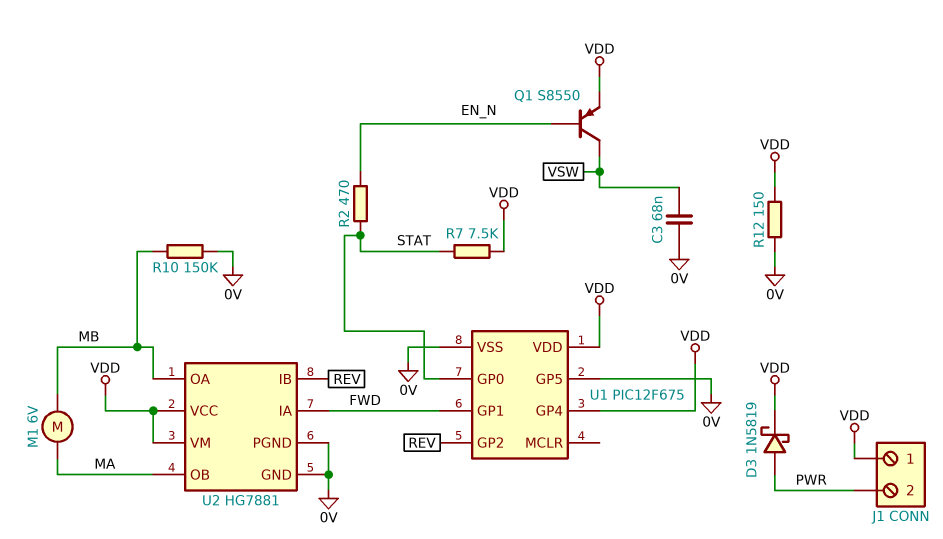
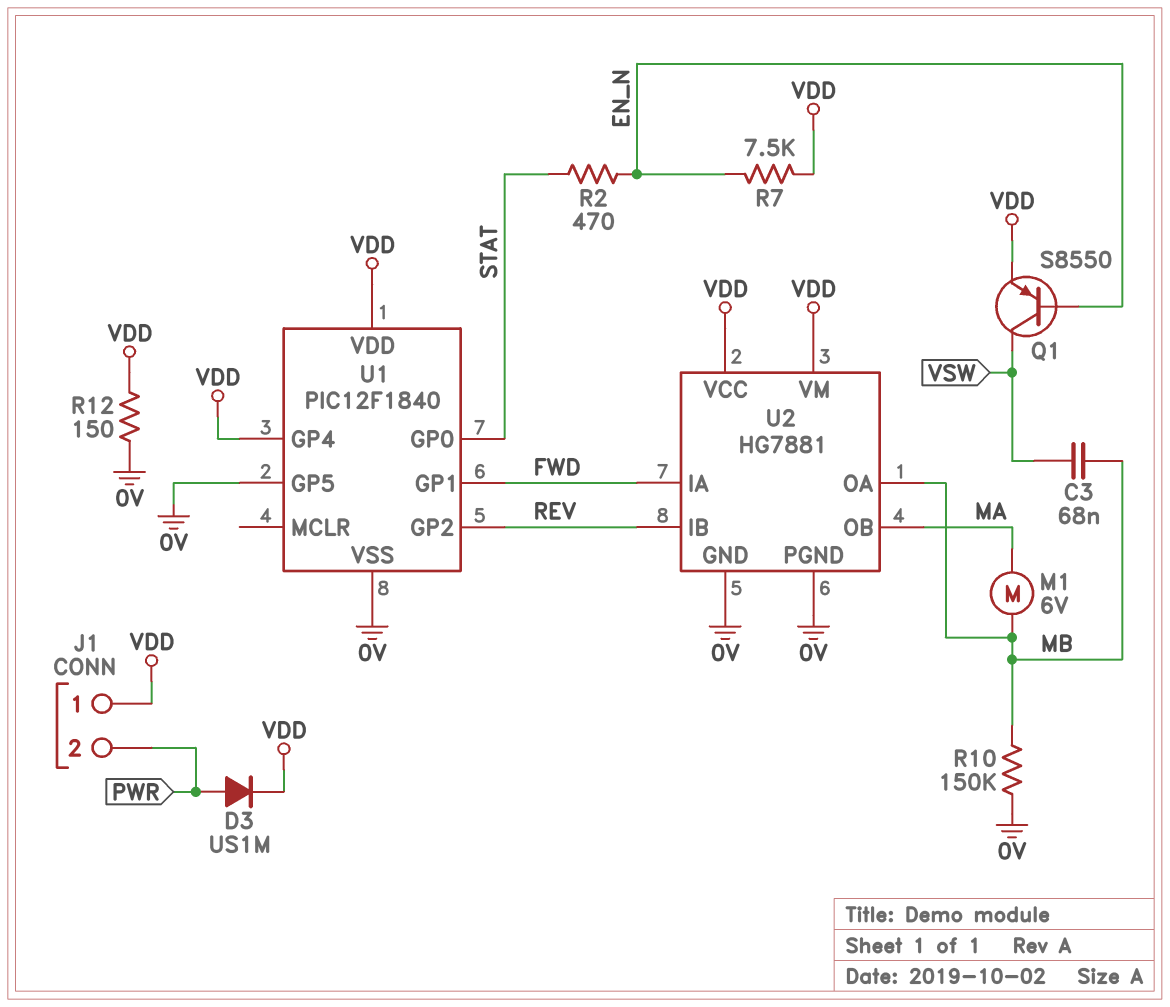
C3: 68nF (0V, VSW) -> 68nF (MB, VSW)
D3: schottky 1N5819 (A PWR, K VDD) -> diode US1M (A PWR, K VDD)
R7: 7.5k (STAT, VDD) -> 7.5k (EN_N, VDD)
U1: PIC12F675 -> PIC12F1840

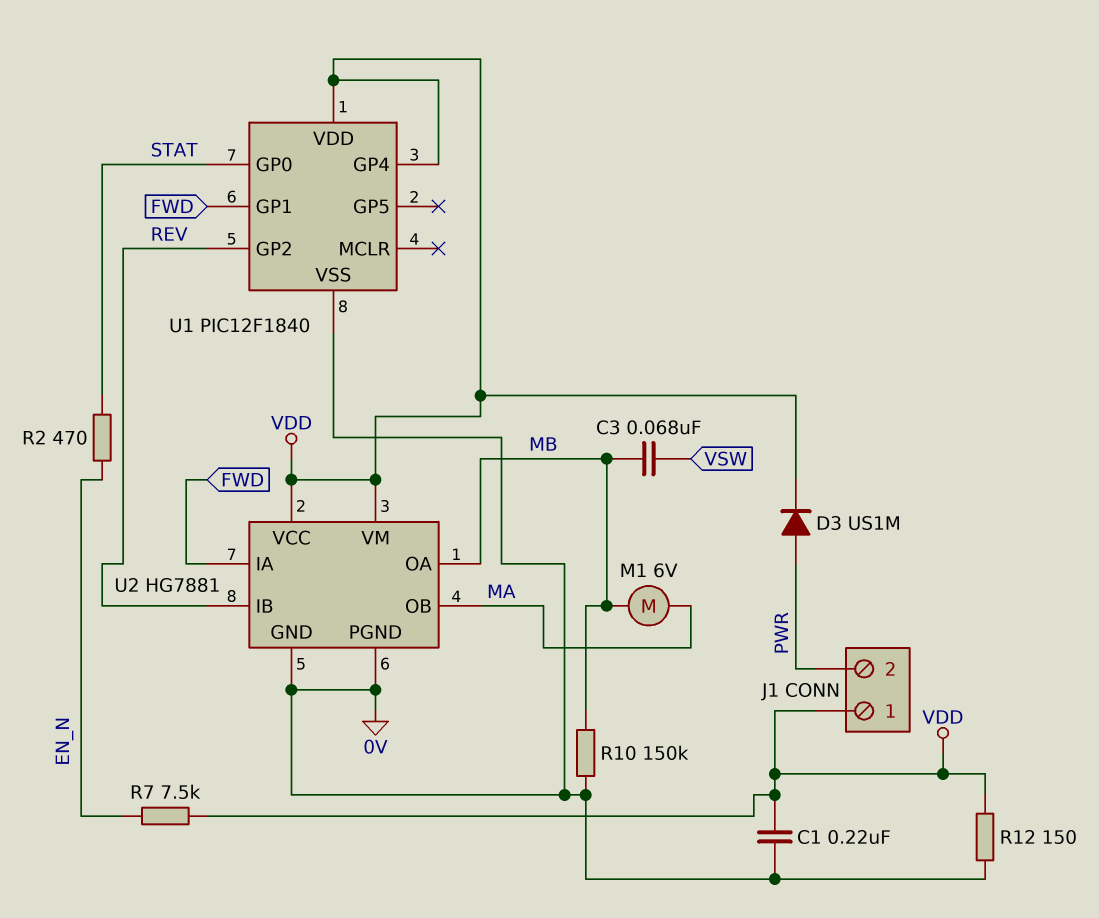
C1: none -> 220nF (0V, VDD)
Q1: PNP S8550 (B EN_N, C VSW, E VDD) -> none
U1 pin GP5: 0V -> none

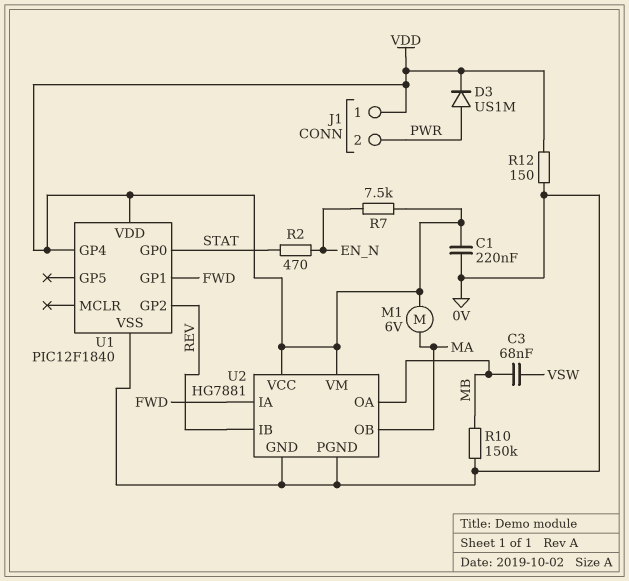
M1: motor 6V (MA, MB) -> motor 6V (MA, VDD)

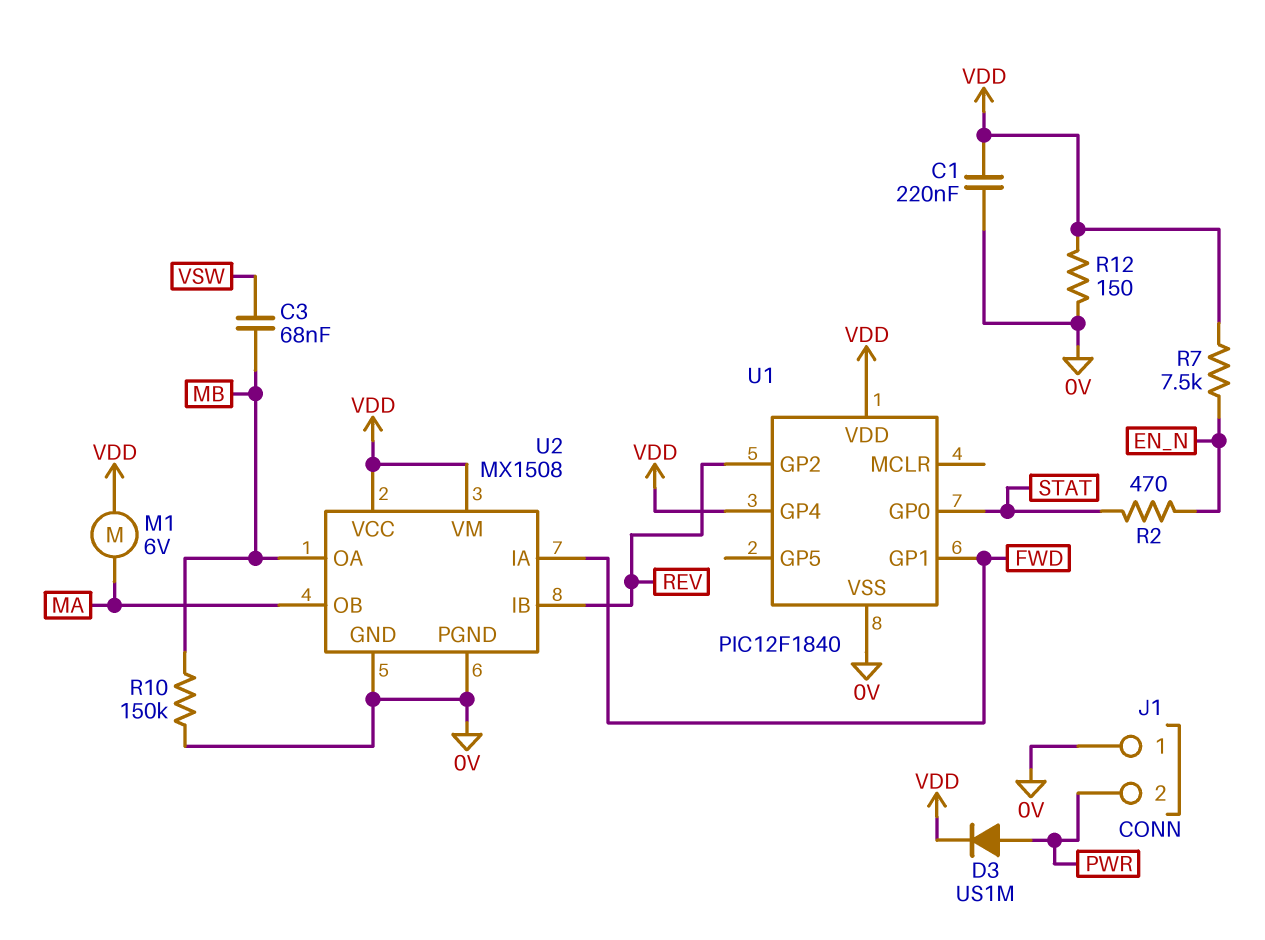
J1 pin 1: VDD -> 0V
U2: HG7881 -> MX1508

